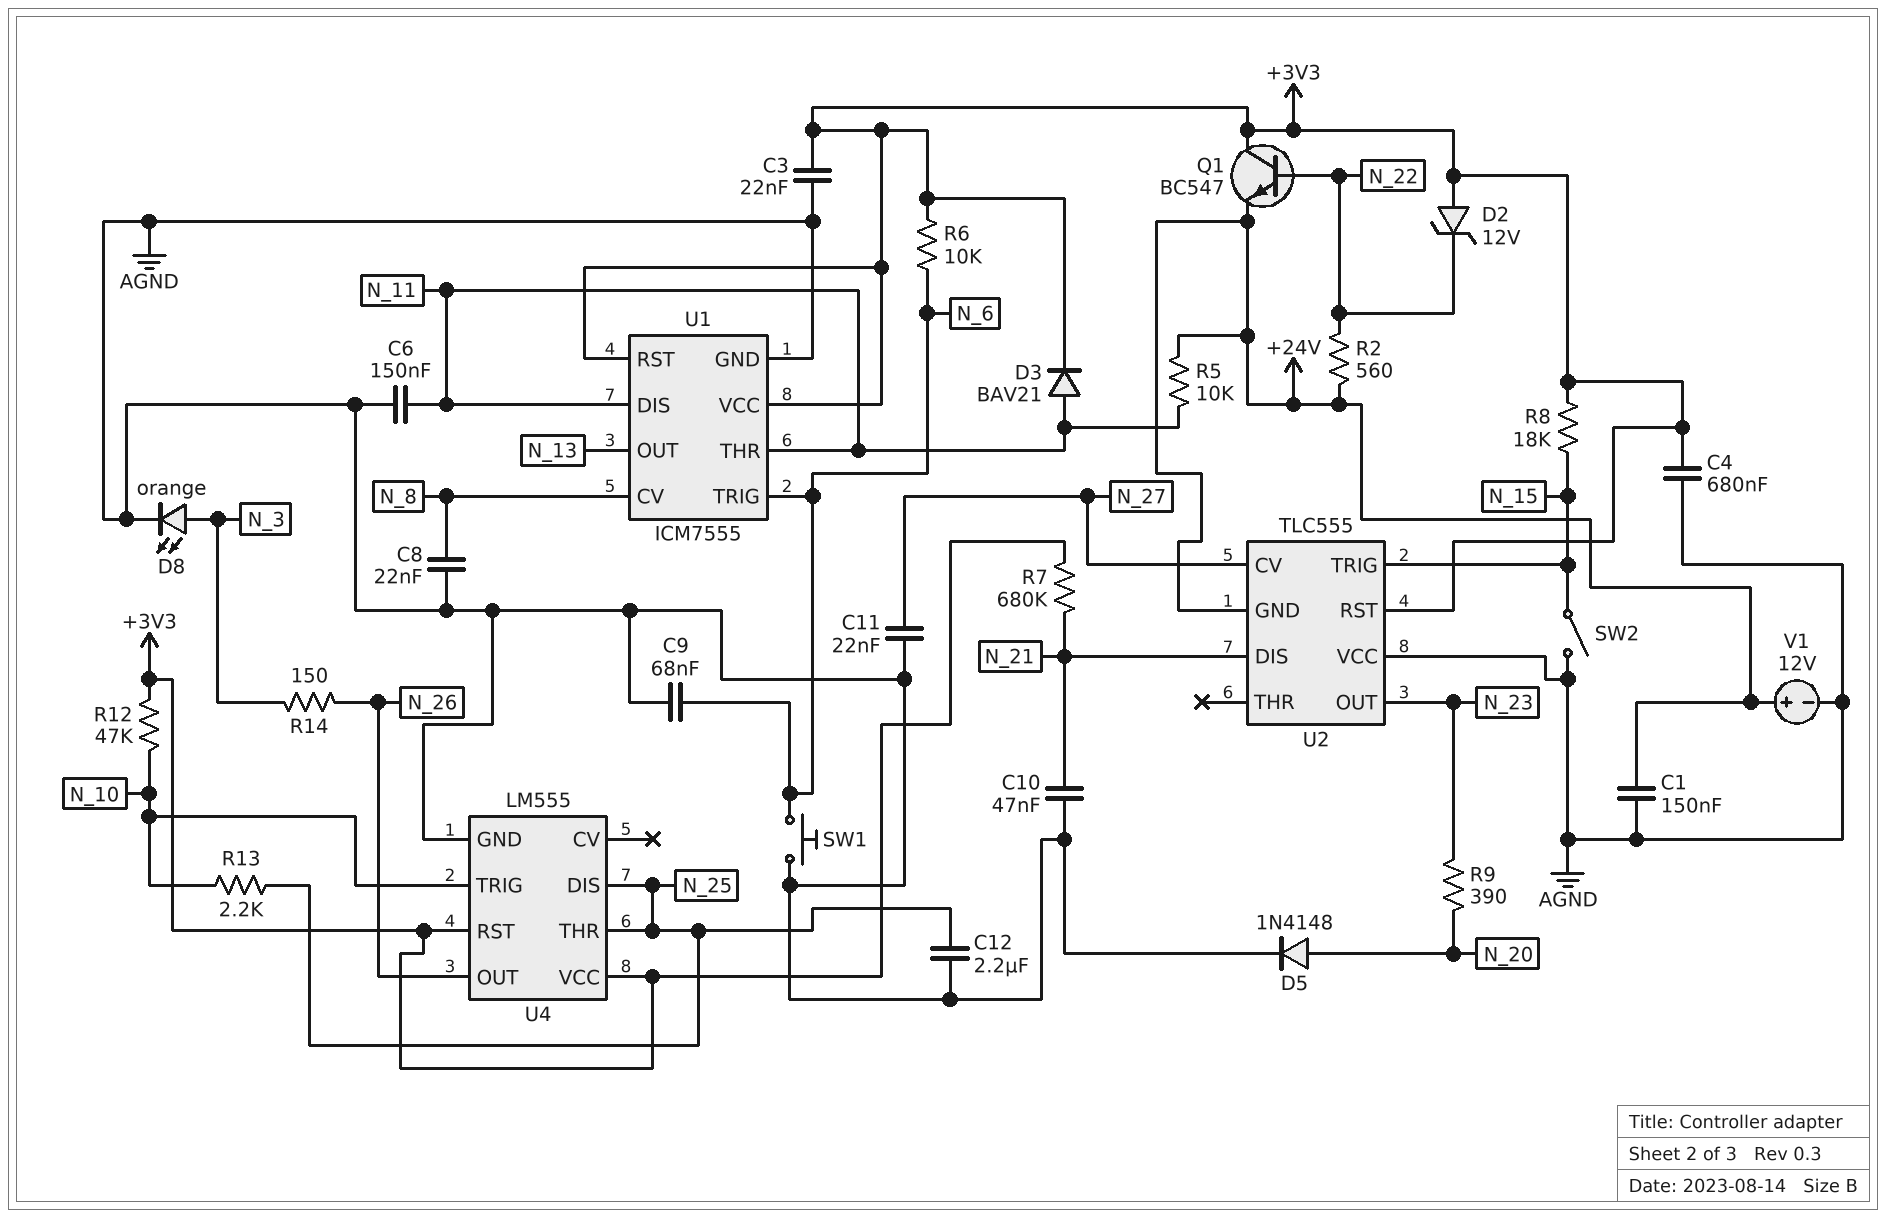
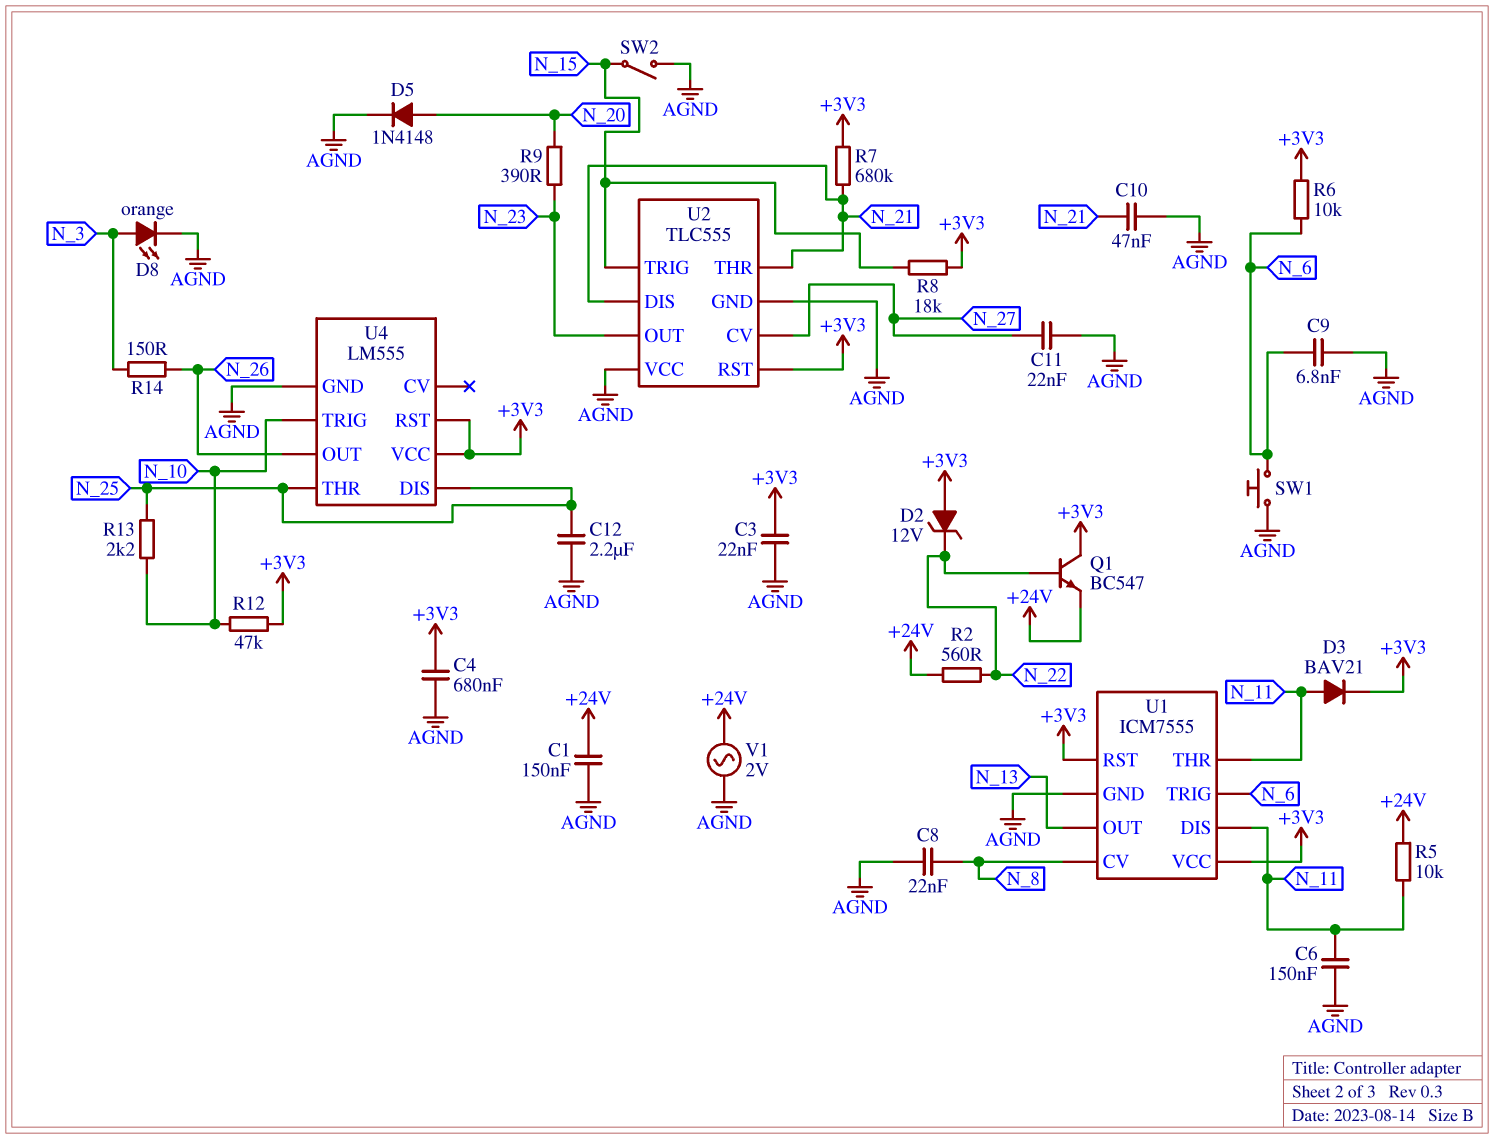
C9: 68nF (AGND, N_6) -> 6.8nF (AGND, N_6)
U2 pin GND: +24V -> AGND
U2 pin THR: none -> N_21
V1: 12V (plus +24V, minus AGND) -> AC 2V (+24V, AGND)

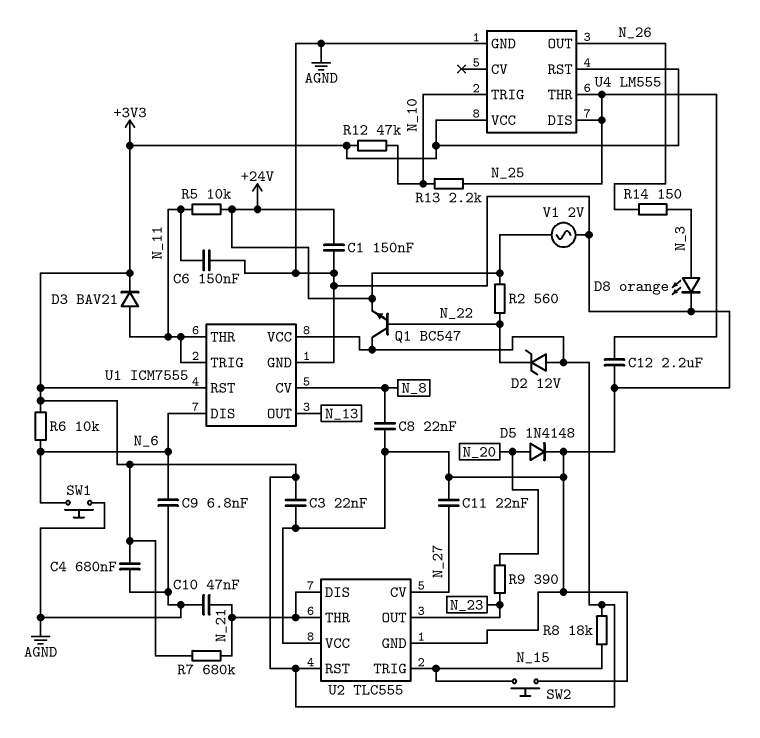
SW2: switch (AGND, N_15) -> button (AGND, N_15)
U1 pin DIS: N_11 -> N_6
U1 pin TRIG: N_6 -> N_11

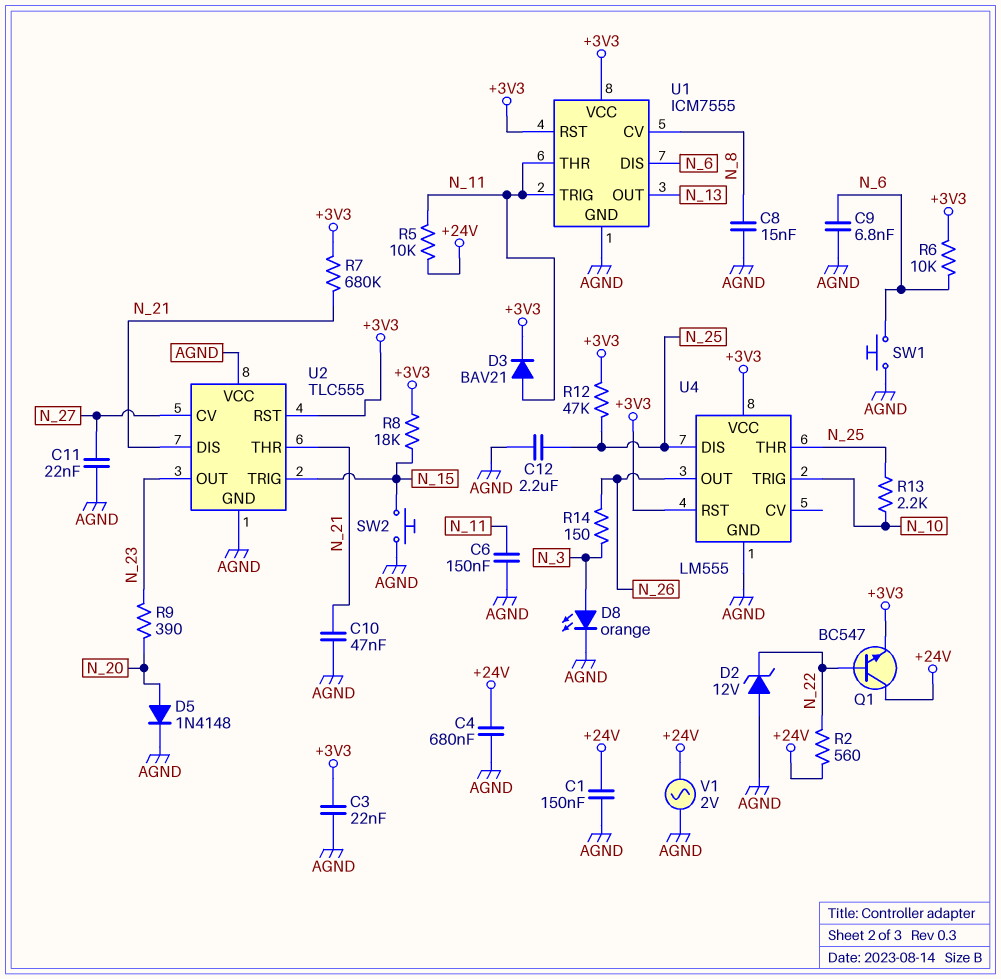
C4: 680nF (+3V3, AGND) -> 680nF (+24V, AGND)
C8: 22nF (AGND, N_8) -> 15nF (AGND, N_8)
D2: zener 12V (A +3V3, K N_22) -> zener 12V (A AGND, K N_22)
Q1: NPN BC547 (B N_22, C +3V3, E +24V) -> NPN BC547 (B N_22, C +24V, E +3V3)
R12: 47k (+3V3, N_10) -> 47k (+3V3, N_25)

